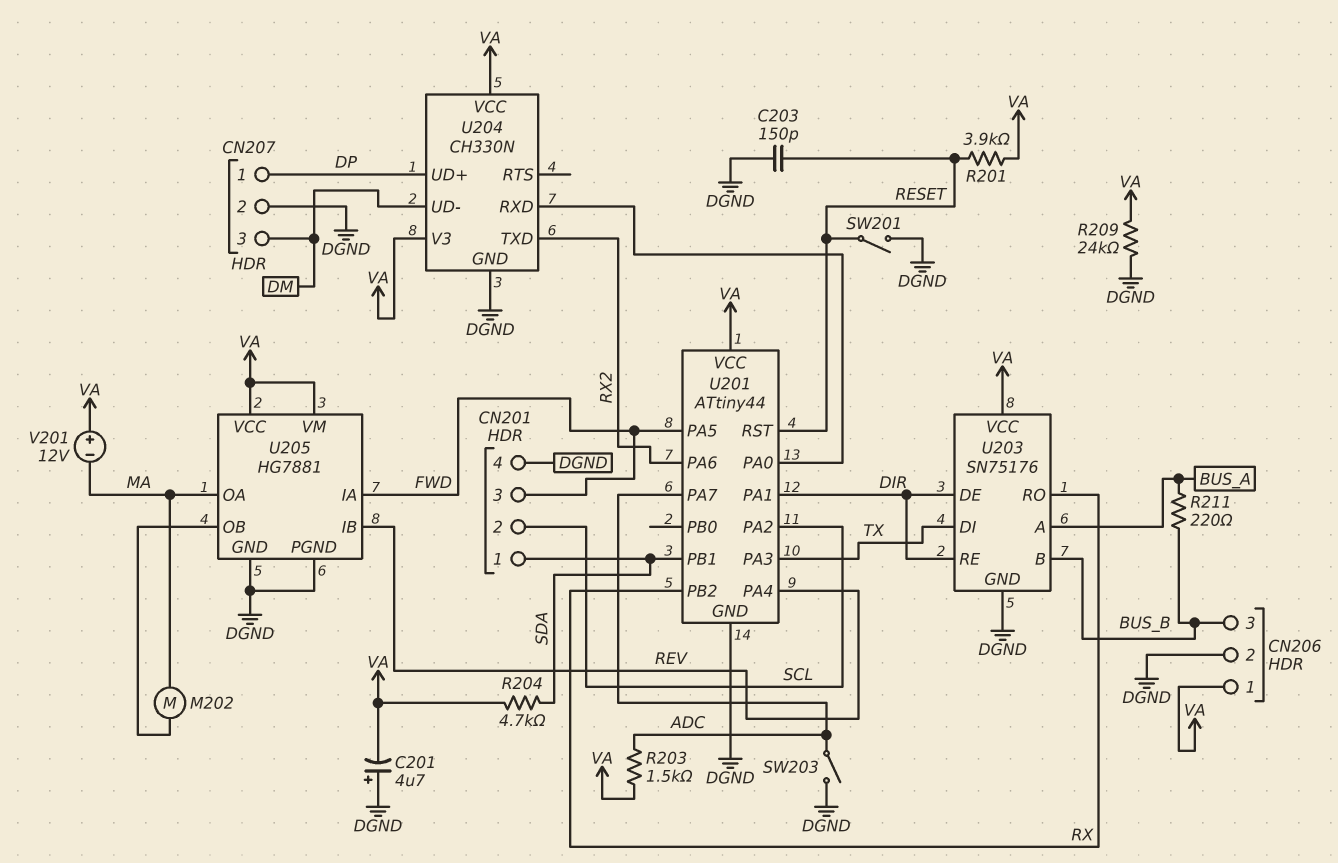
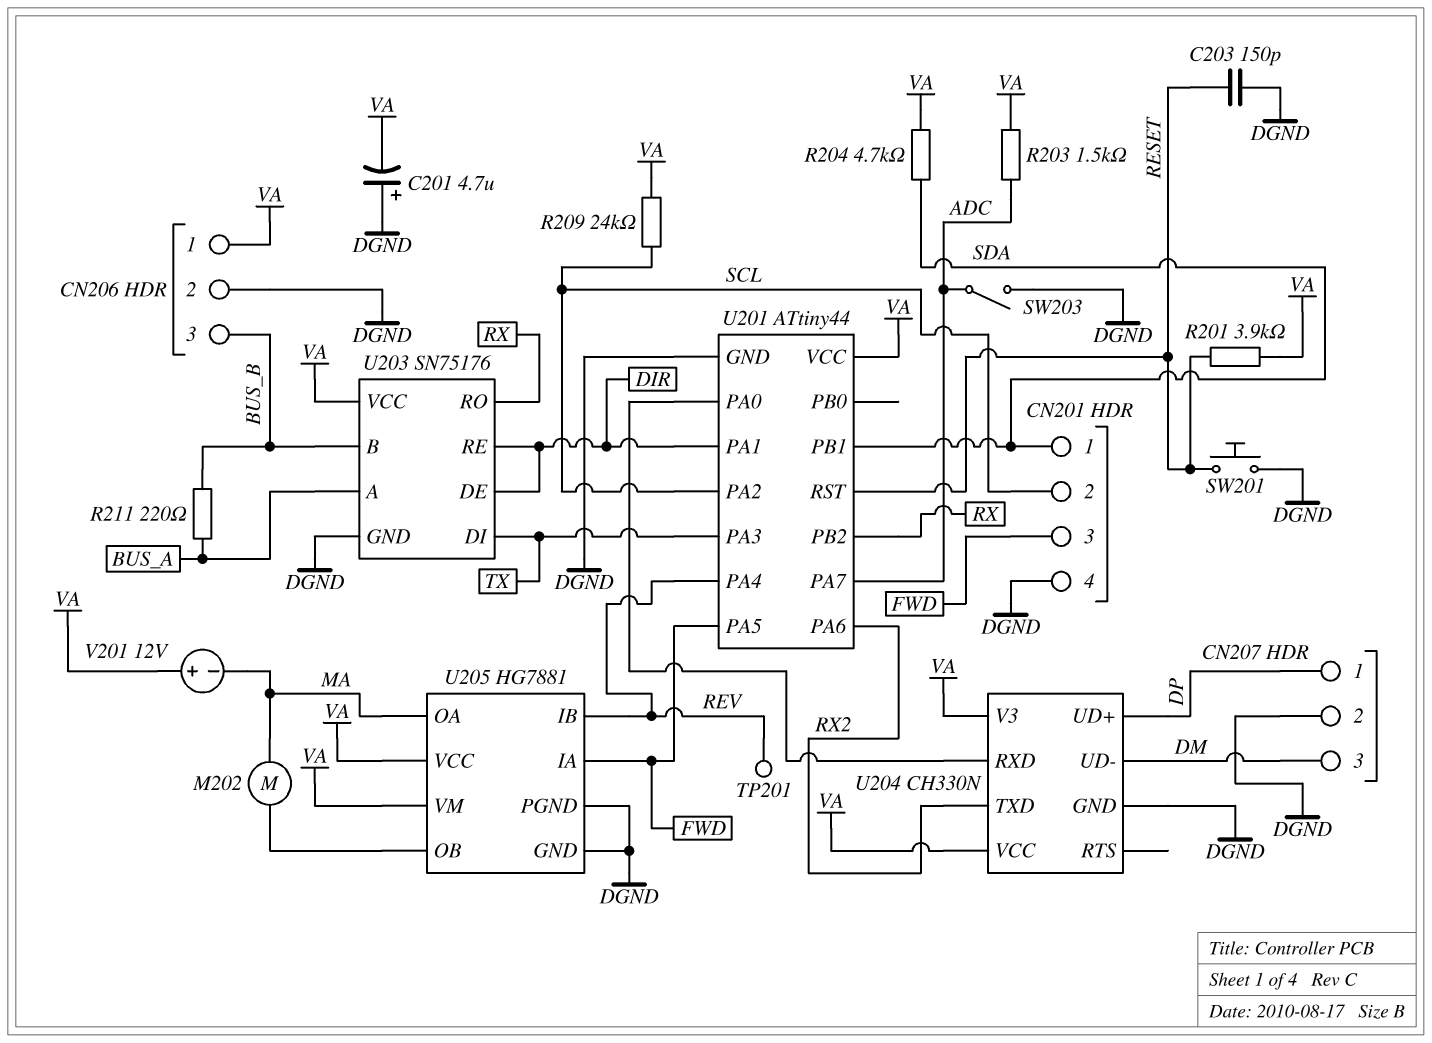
R209: 24k (DGND, VA) -> 24k (SCL, VA)
SW201: switch (DGND, RESET) -> button (DGND, RESET)
TP201: none -> test point (REV)

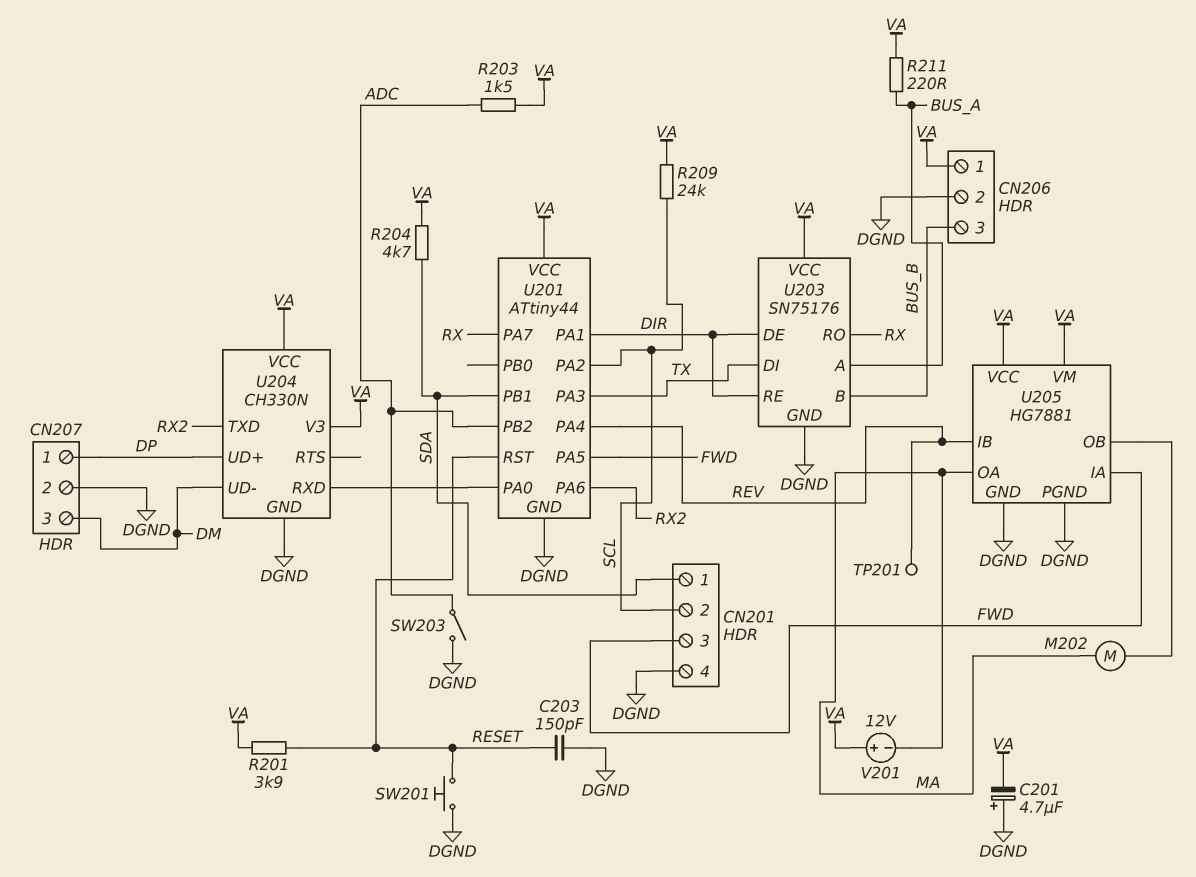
R211: 220 (BUS_A, BUS_B) -> 220 (BUS_A, VA)
U201 pin PA7: ADC -> RX
U201 pin PB2: RX -> ADC

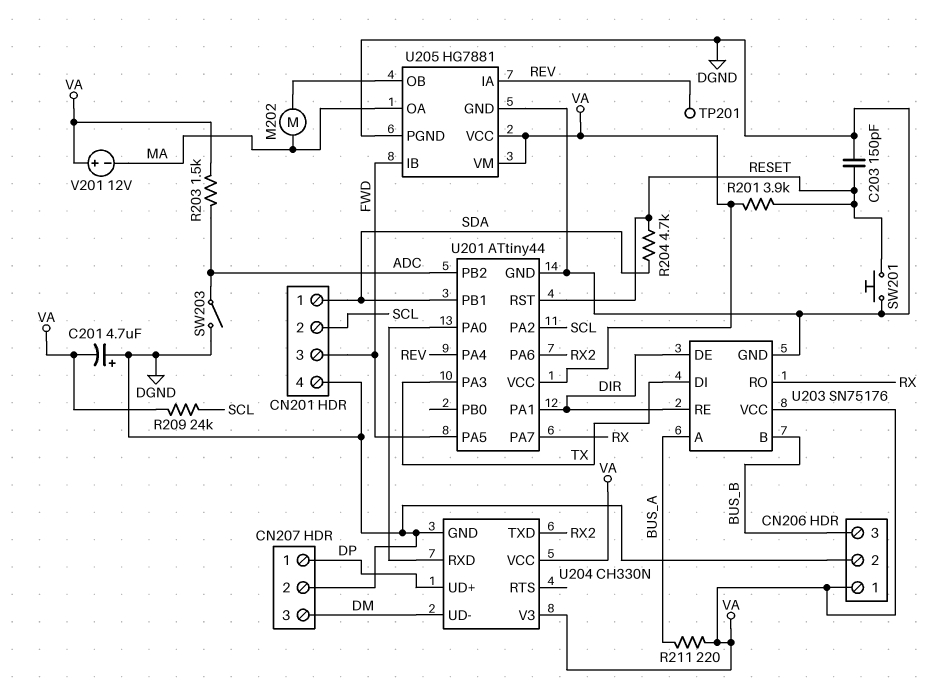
R204: 4.7k (SDA, VA) -> 4.7k (RESET, SDA)
U205 pin IA: FWD -> REV
U205 pin IB: REV -> FWD

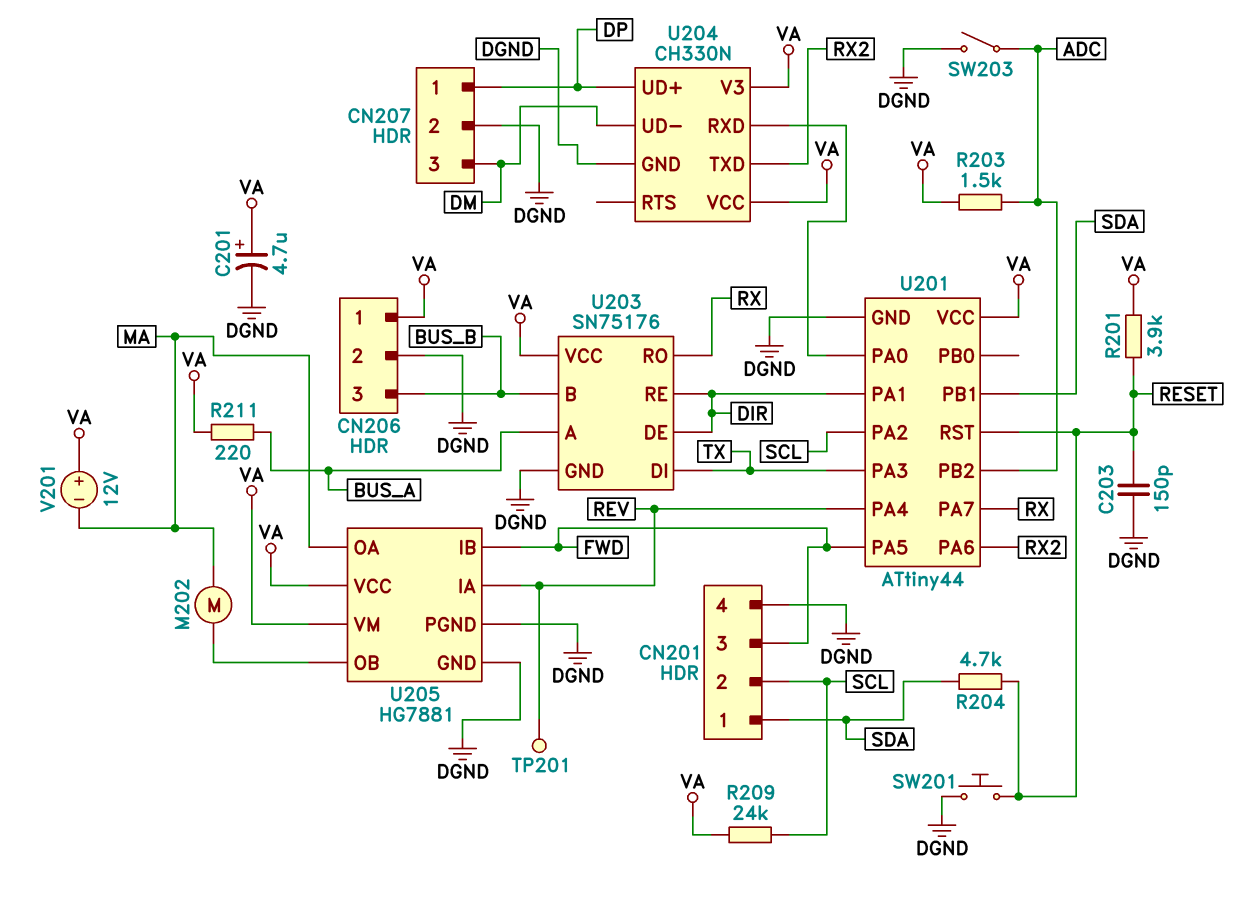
C201: 4.7uF (plus DGND, minus VA) -> 4.7uF (plus VA, minus DGND)

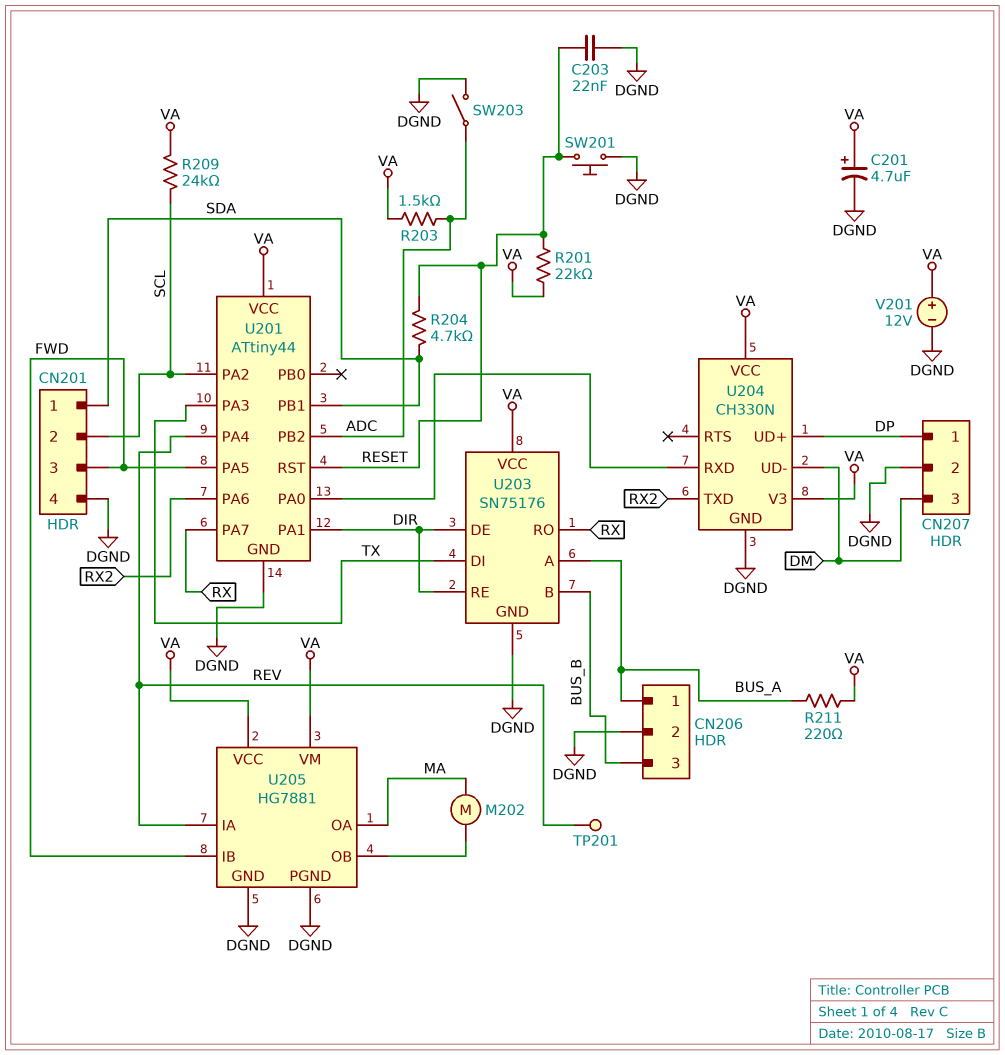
C203: 150pF (DGND, RESET) -> 22nF (DGND, RESET)
CN206 pin 1: VA -> BUS_A
R201: 3.9k (RESET, VA) -> 22k (RESET, VA)
V201: 12V (plus VA, minus MA) -> 12V (plus VA, minus DGND)

